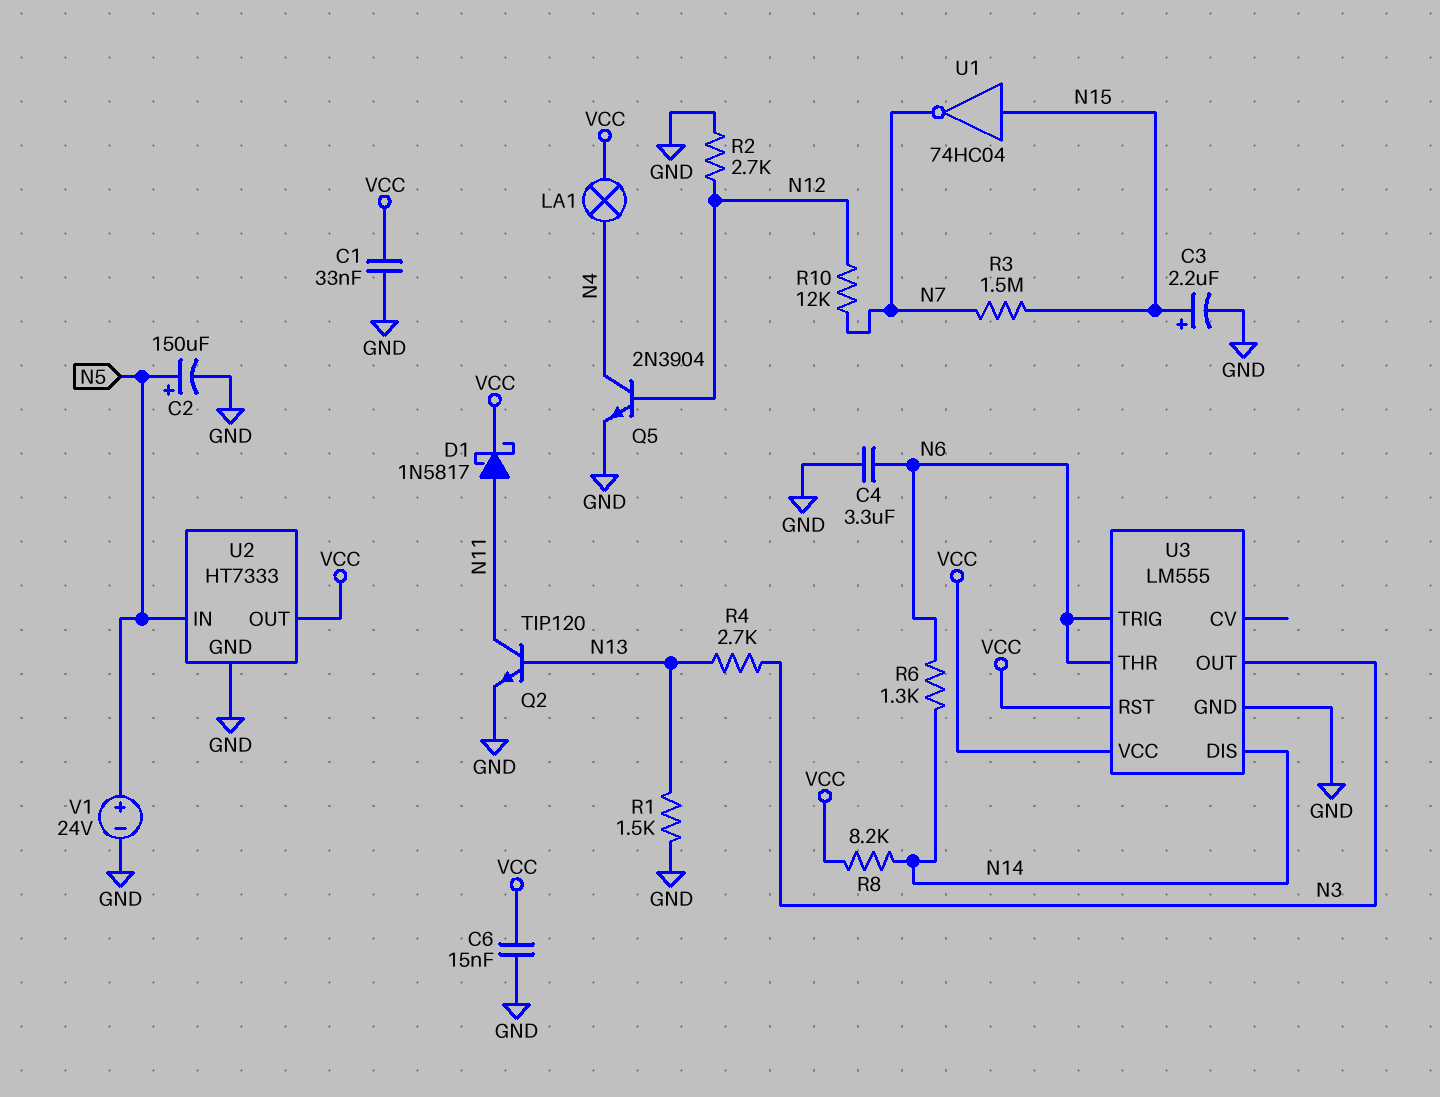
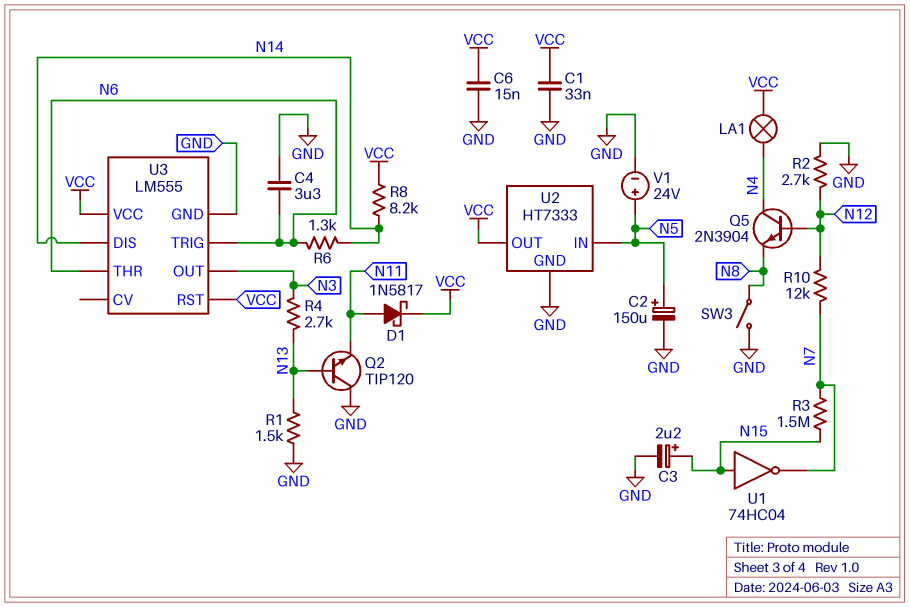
Q2: NPN TIP120 (B N13, C N11, E GND) -> NPN TIP120 (B N13, C GND, E N11)
Q5: NPN 2N3904 (B N12, C N4, E GND) -> NPN 2N3904 (B N12, C N4, E N8)
SW3: none -> switch (GND, N8)

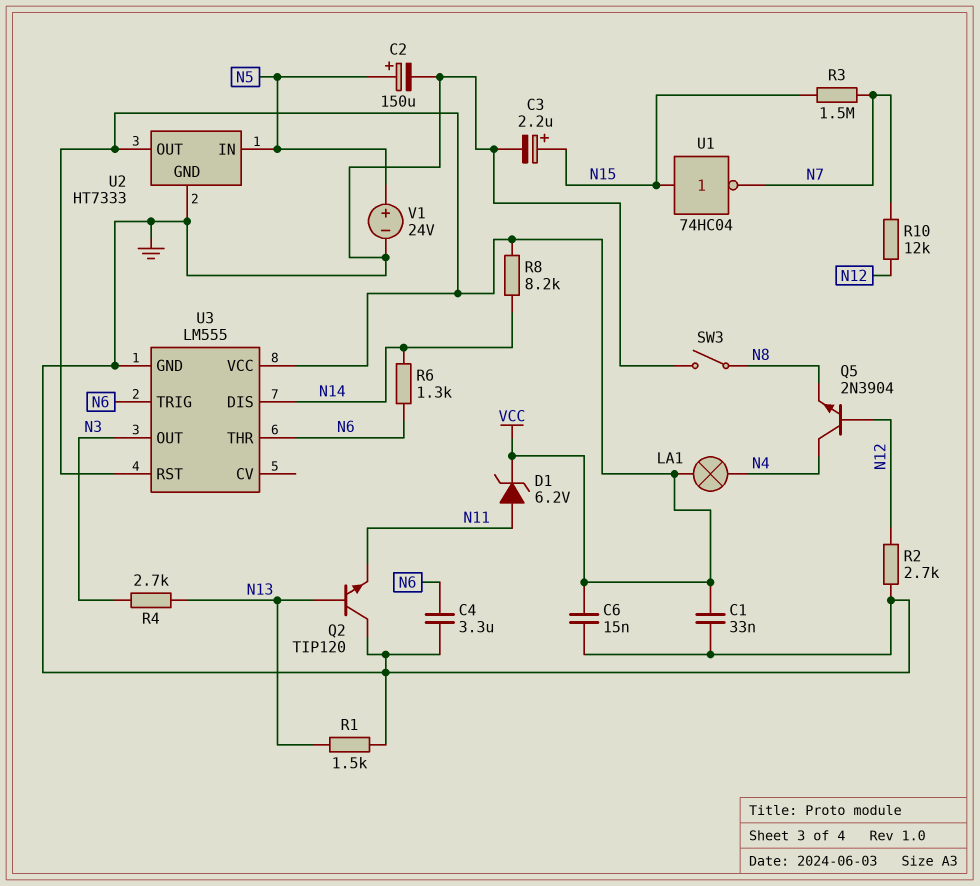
D1: schottky 1N5817 (A N11, K VCC) -> zener 6.2V (A N11, K VCC)

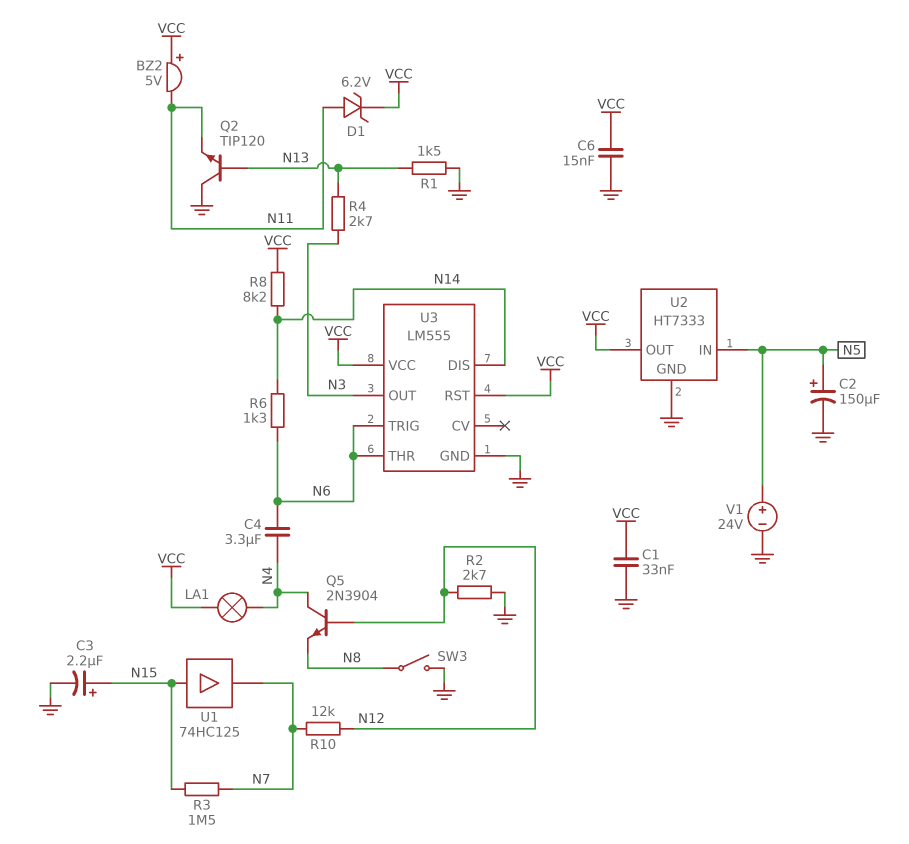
BZ2: none -> buzzer 5V (plus VCC, minus N11)
C4: 3.3uF (GND, N6) -> 3.3uF (N4, N6)
U1: NOT 74HC04 (in N15, out N7) -> buffer 74HC125 (in N15, out N7)

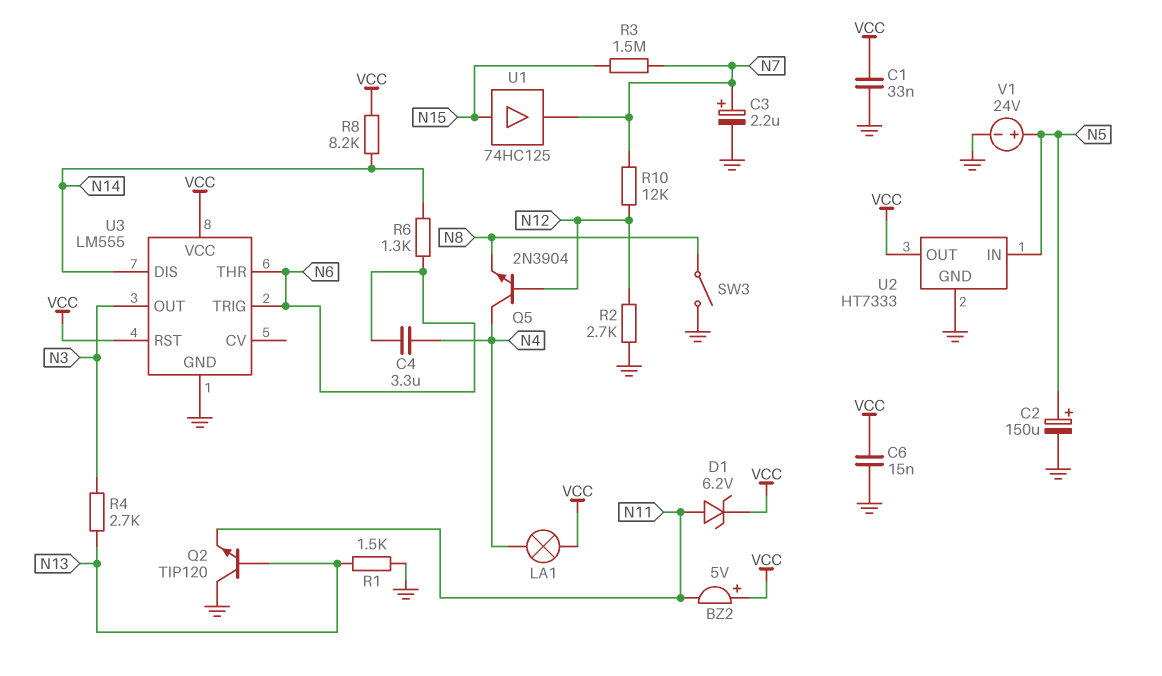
C3: 2.2uF (plus N15, minus GND) -> 2.2uF (plus N7, minus GND)

